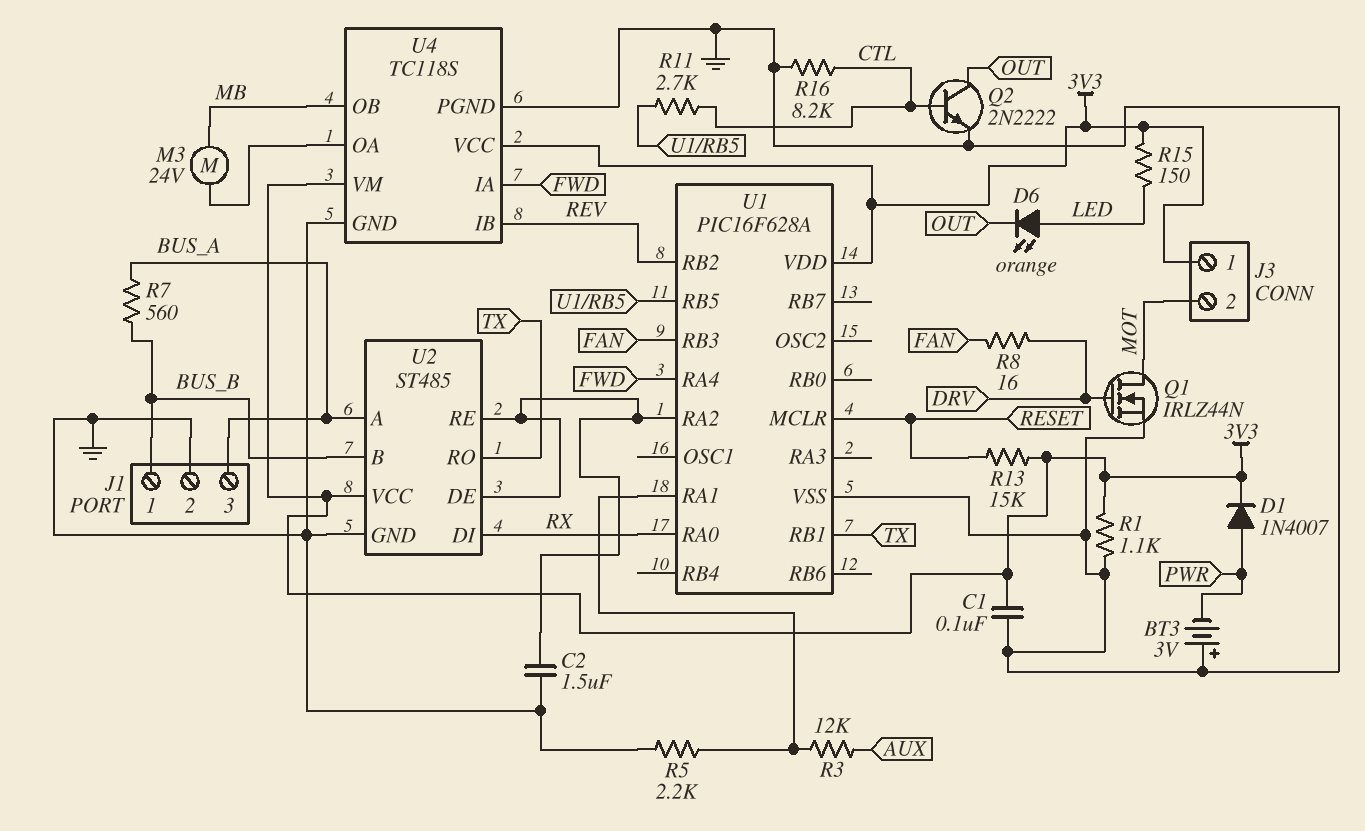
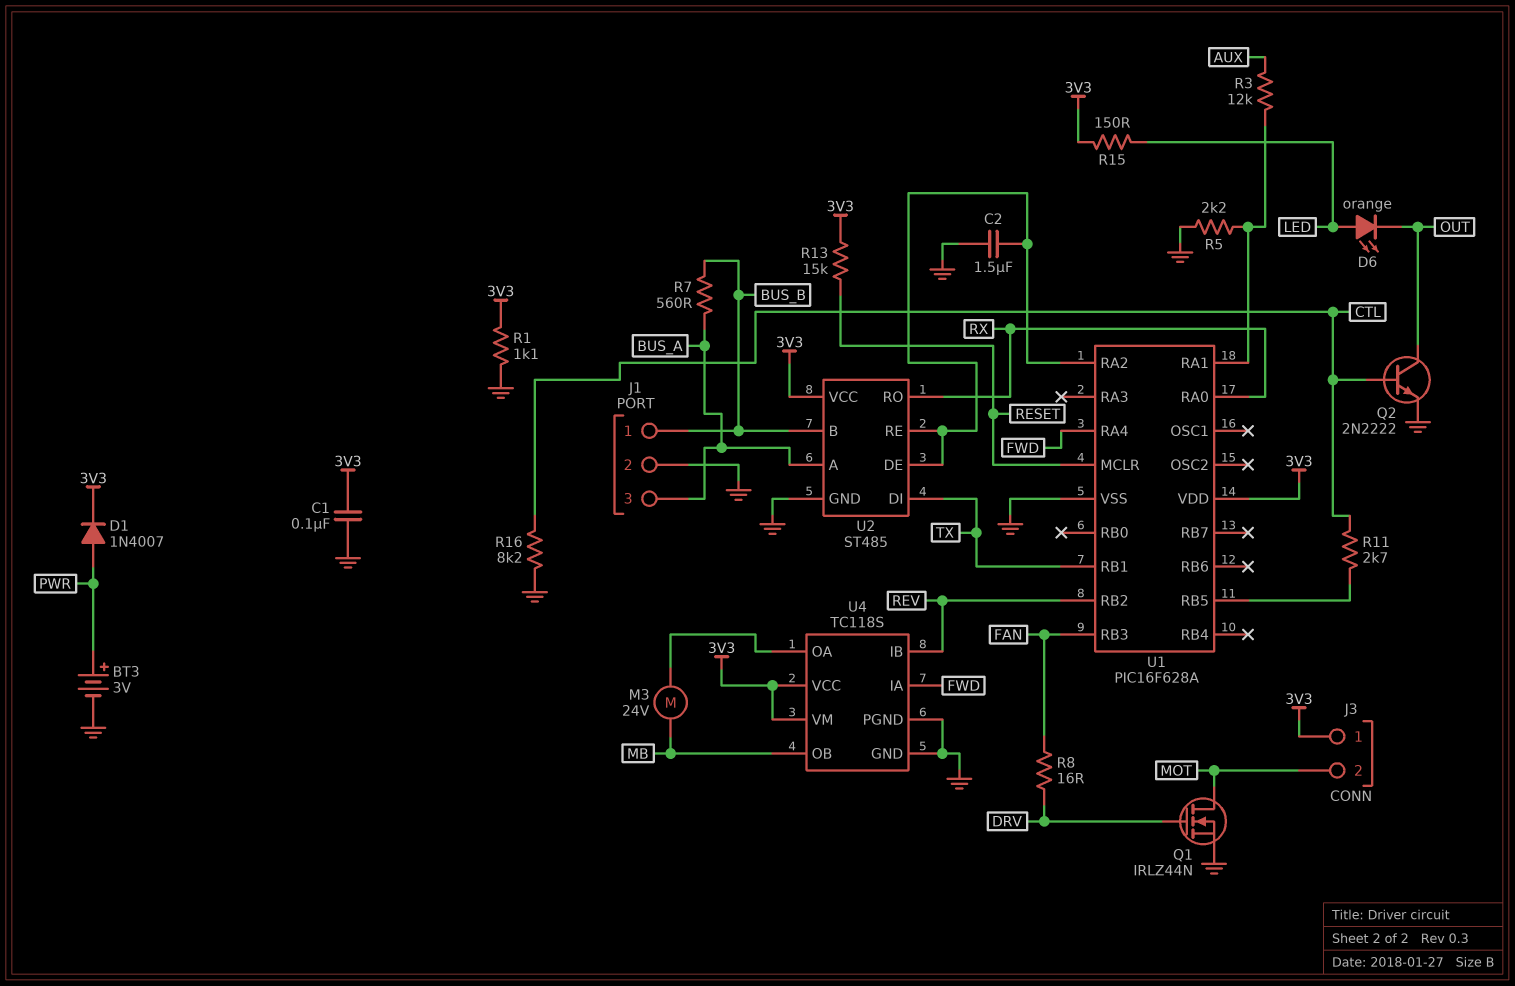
BT3: 3V (plus GND, minus PWR) -> 3V (plus PWR, minus GND)
U2 pin DI: RX -> TX
U2 pin RO: TX -> RX

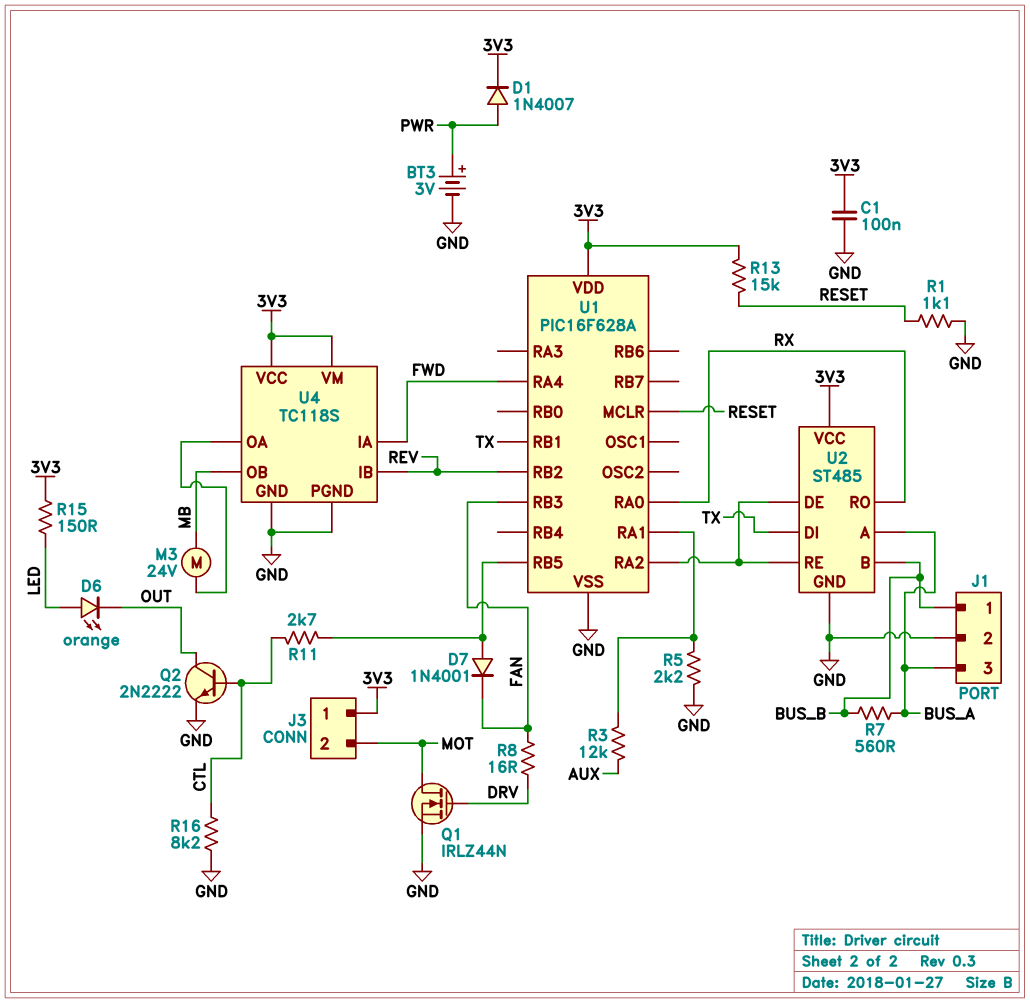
C2: 1.5uF (GND, U1/RA2) -> none
D7: none -> diode 1N4001 (A U1/RB5, K FAN)
R1: 1.1k (3V3, GND) -> 1.1k (GND, RESET)

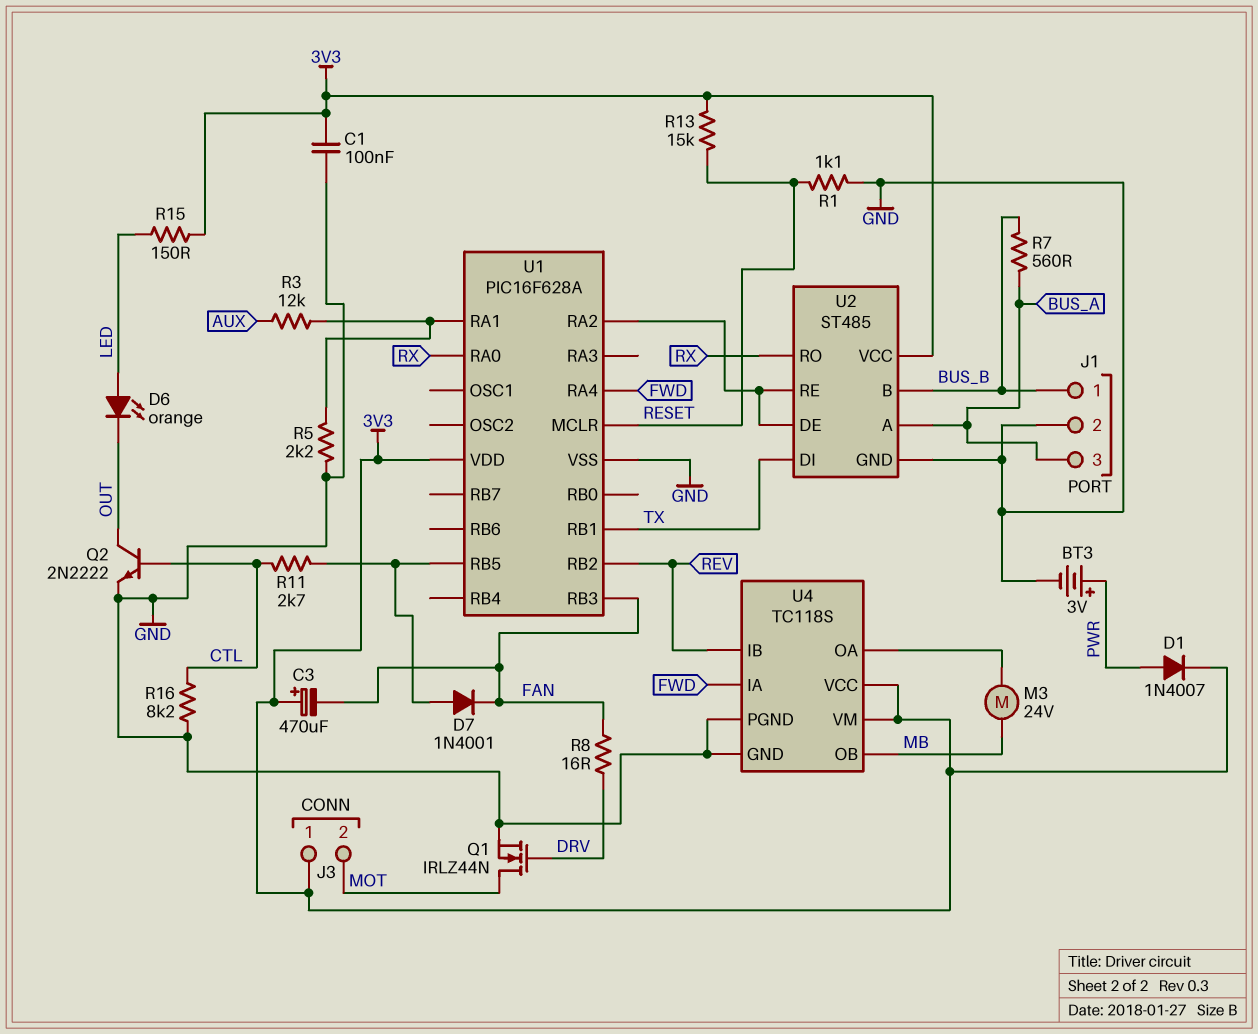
C3: none -> 470uF (plus 3V3, minus FAN)

